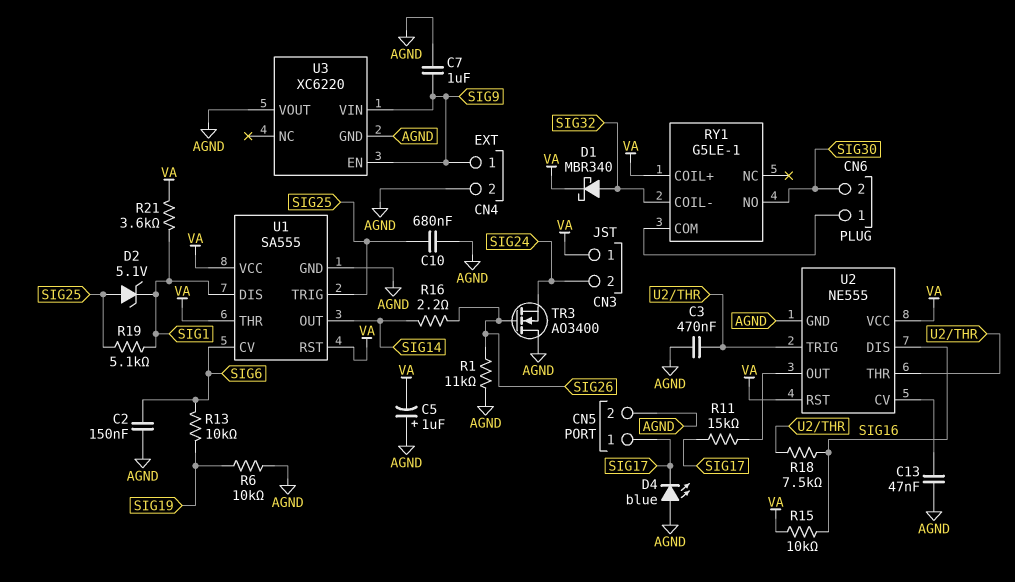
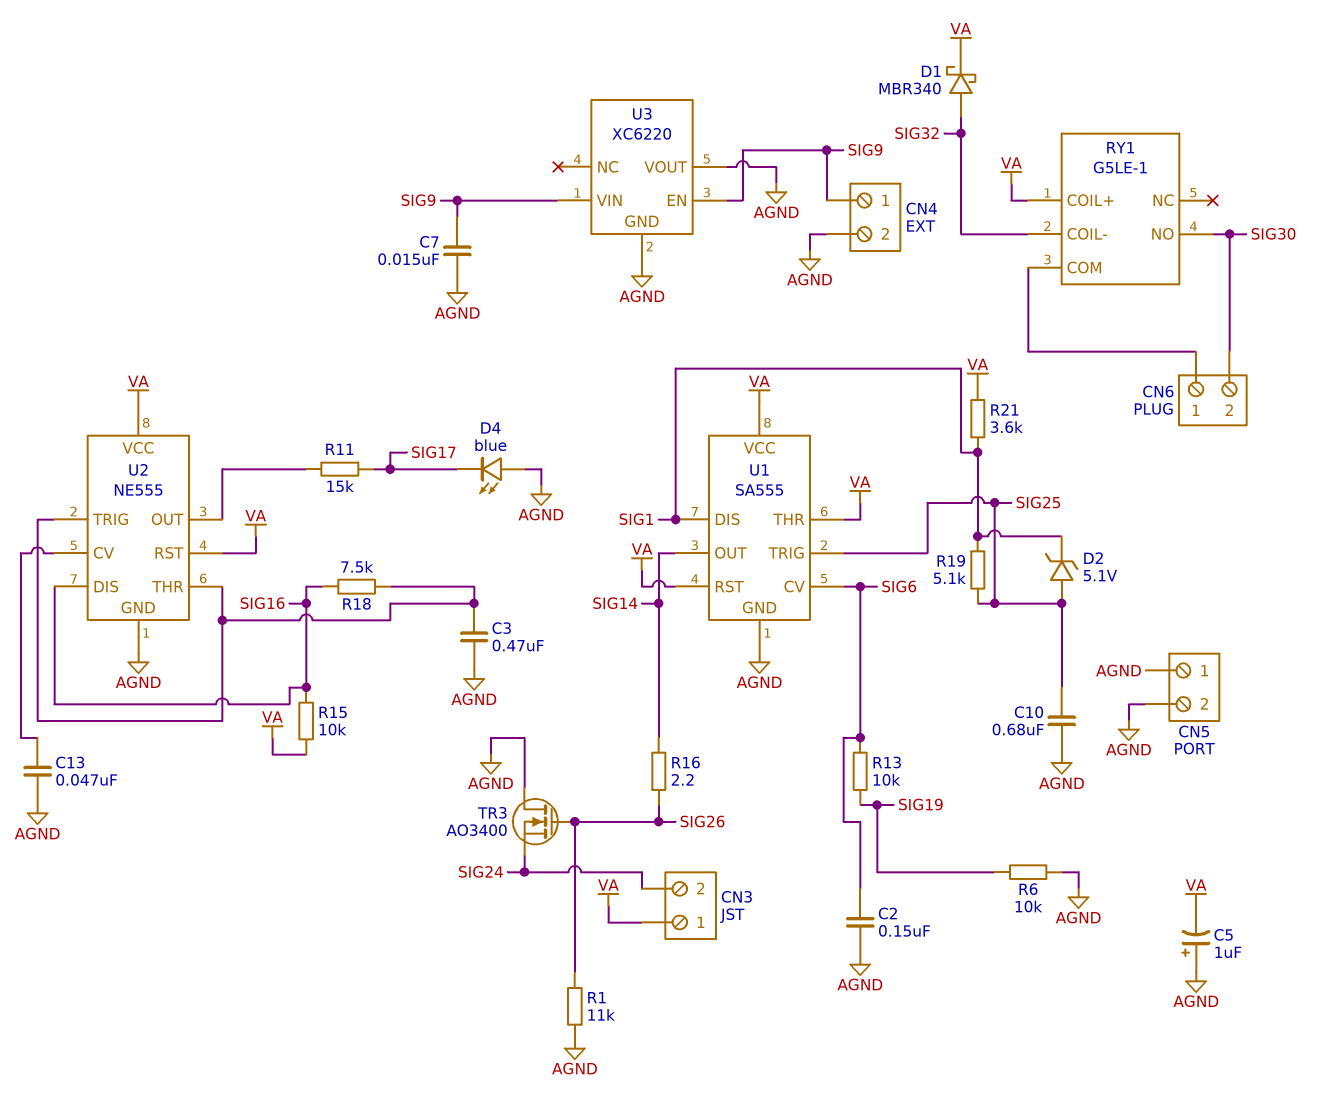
C7: 1uF (AGND, SIG9) -> 15nF (AGND, SIG9)
CN5 pin 1: SIG17 -> AGND

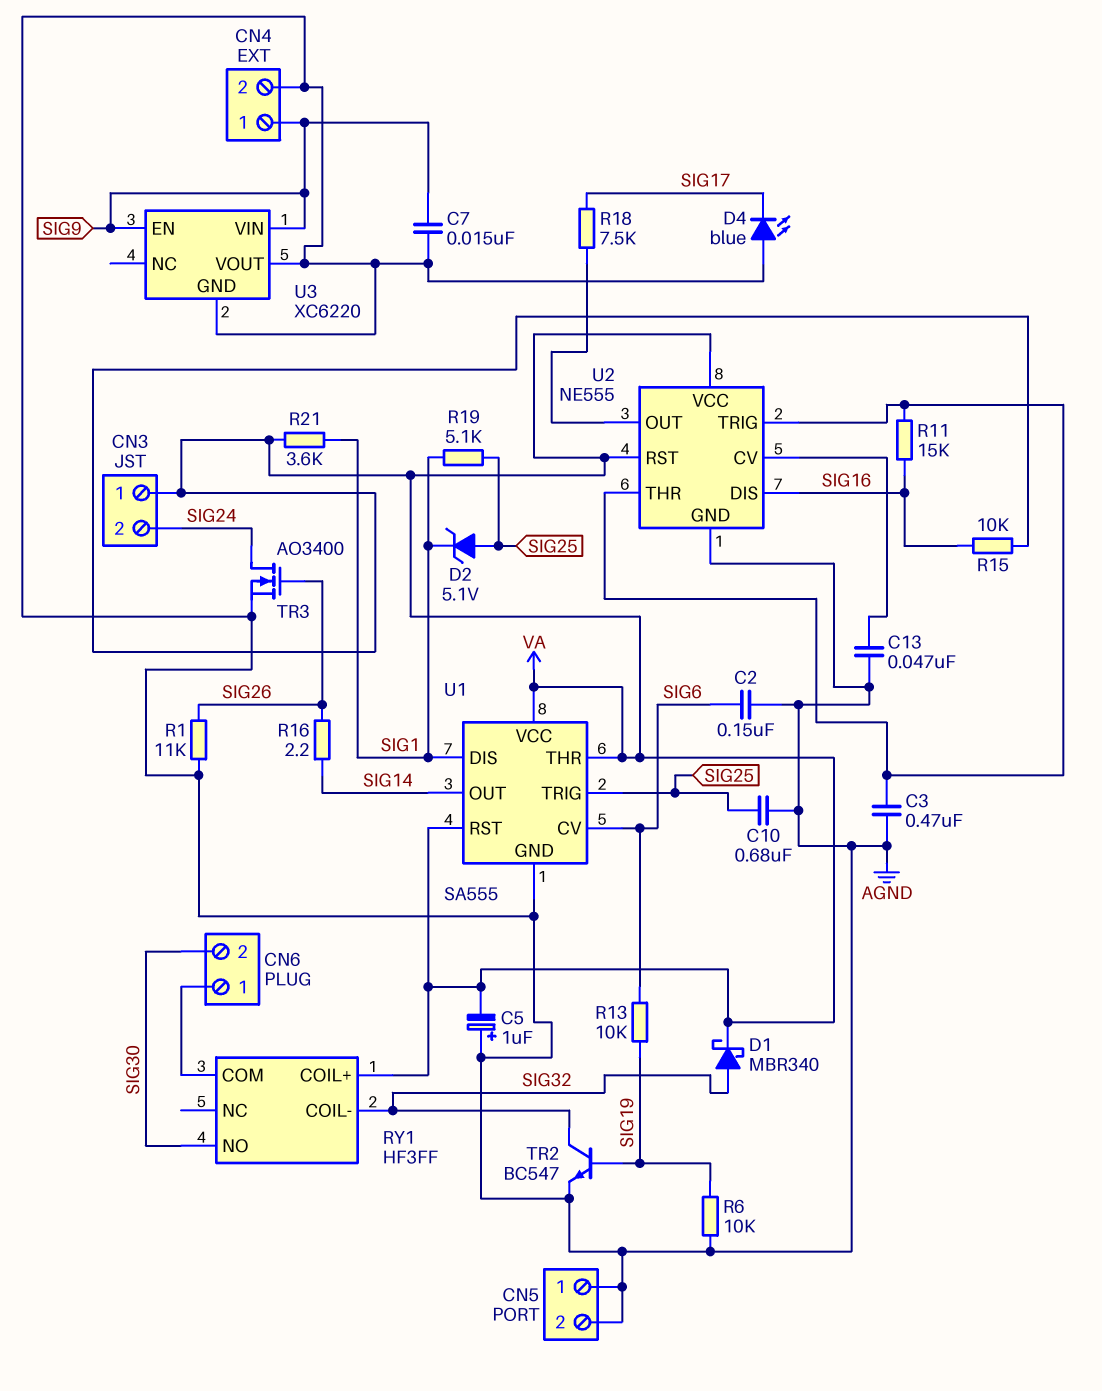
R11: 15k (SIG17, U2/OUT) -> 15k (SIG16, U2/THR)
R18: 7.5k (SIG16, U2/THR) -> 7.5k (SIG17, U2/OUT)
RY1: G5LE-1 -> HF3FF
TR2: none -> NPN BC547 (B SIG19, C SIG32, E AGND)
TR3: NMOS AO3400 (G SIG26, D AGND, S SIG24) -> NMOS AO3400 (G SIG26, D SIG24, S AGND)

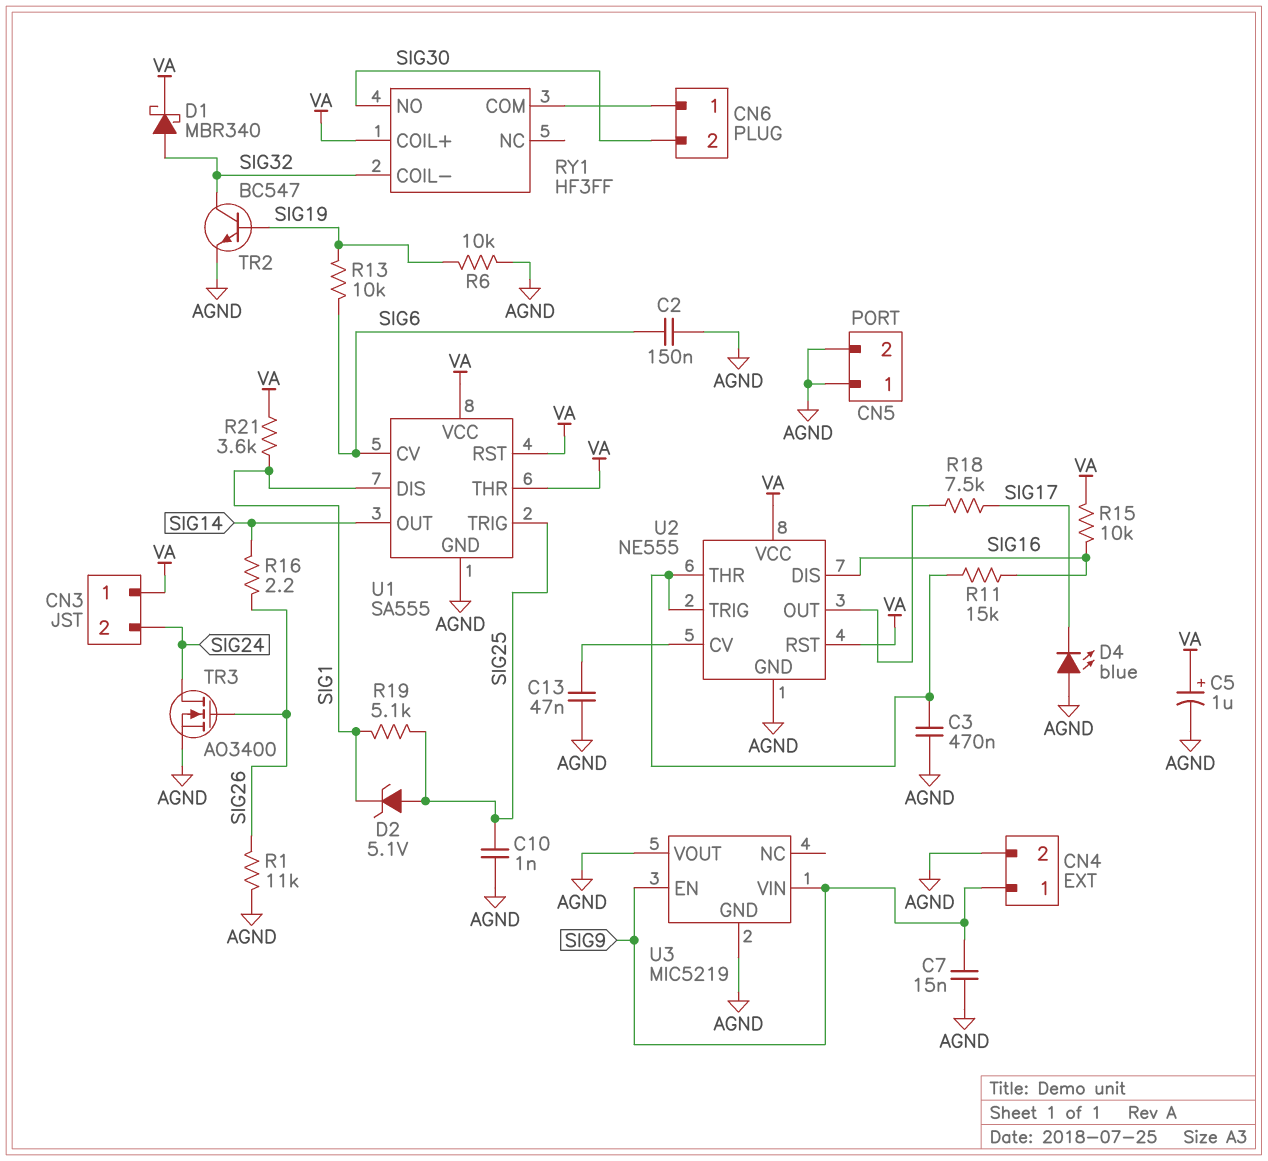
C5: 1uF (plus AGND, minus VA) -> 1uF (plus VA, minus AGND)
C10: 680nF (AGND, SIG25) -> 1nF (AGND, SIG25)
U3: XC6220 -> MIC5219

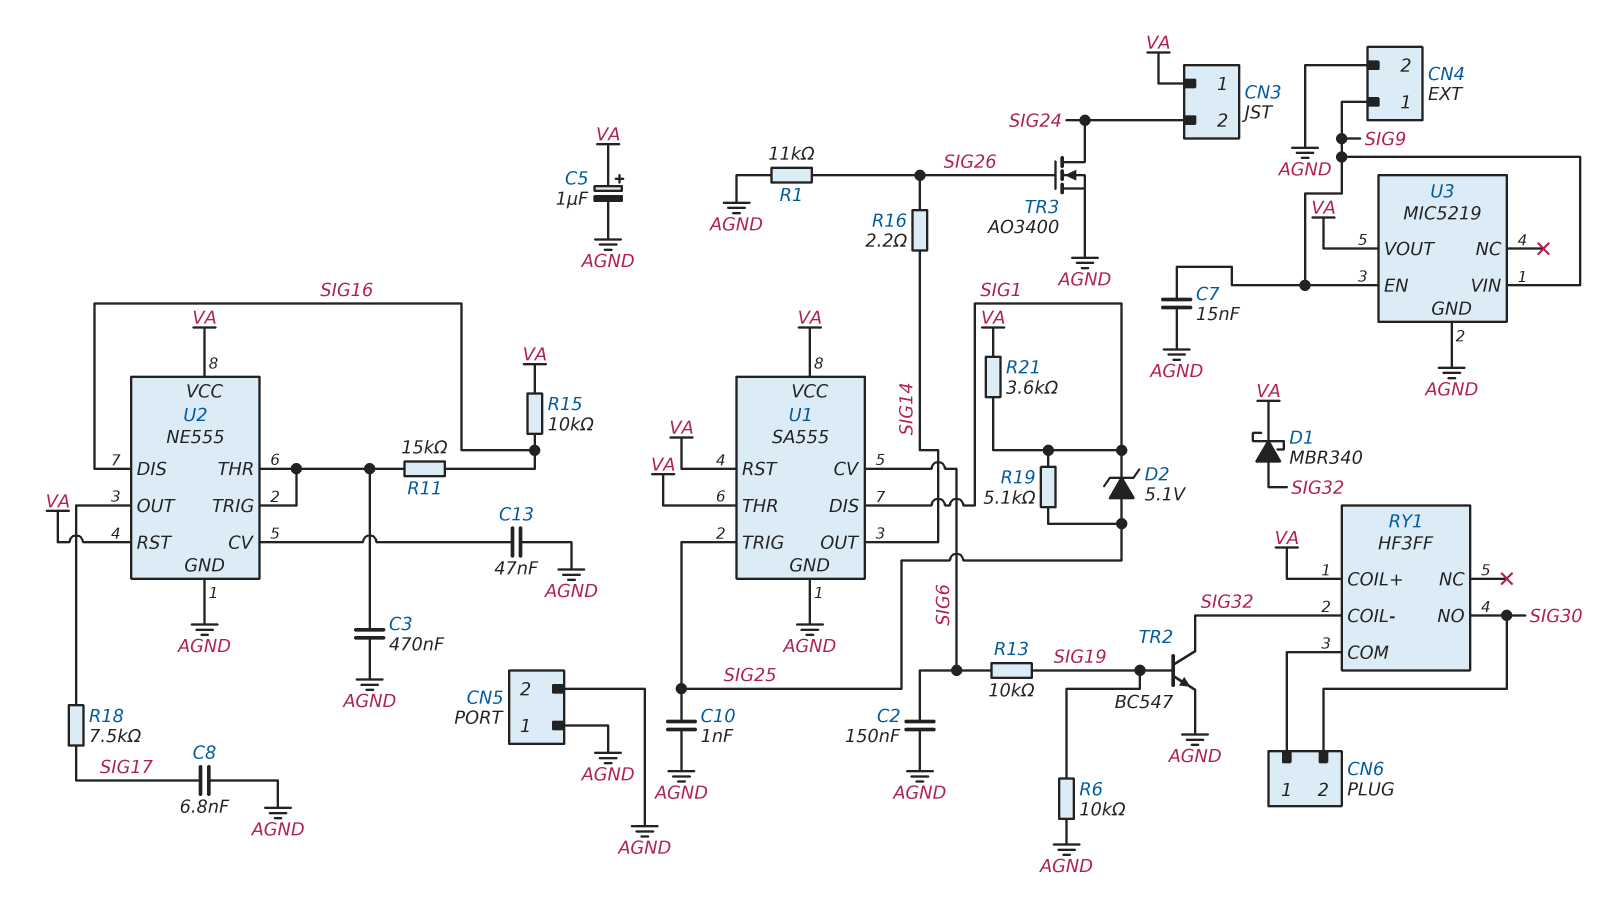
C8: none -> 6.8nF (AGND, SIG17)
D4: LED blue (A AGND, K SIG17) -> none
U3 pin VOUT: AGND -> VA

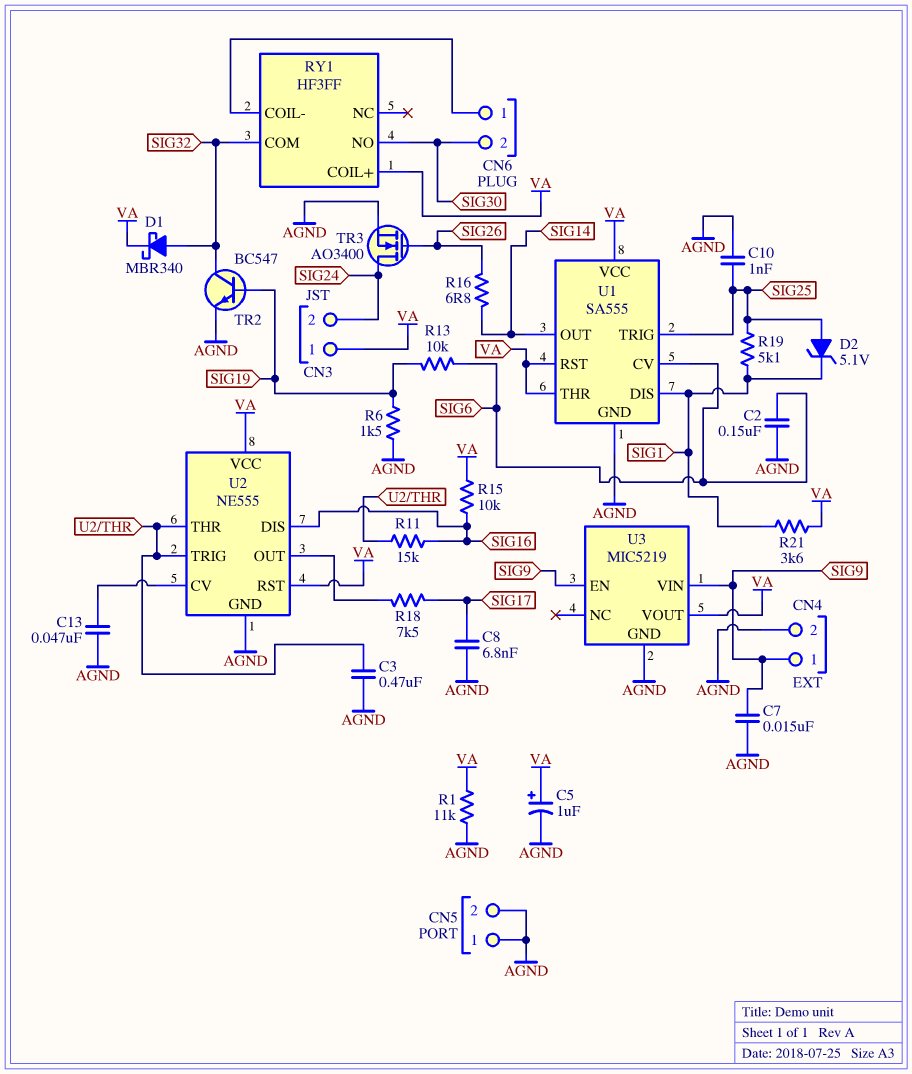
R1: 11k (AGND, SIG26) -> 11k (AGND, VA)
R6: 10k (AGND, SIG19) -> 1.5k (AGND, SIG19)
R16: 2.2 (SIG14, SIG26) -> 6.8 (SIG14, SIG26)
RY1 pin COIL-: SIG32 -> CN6/1
RY1 pin COM: CN6/1 -> SIG32

